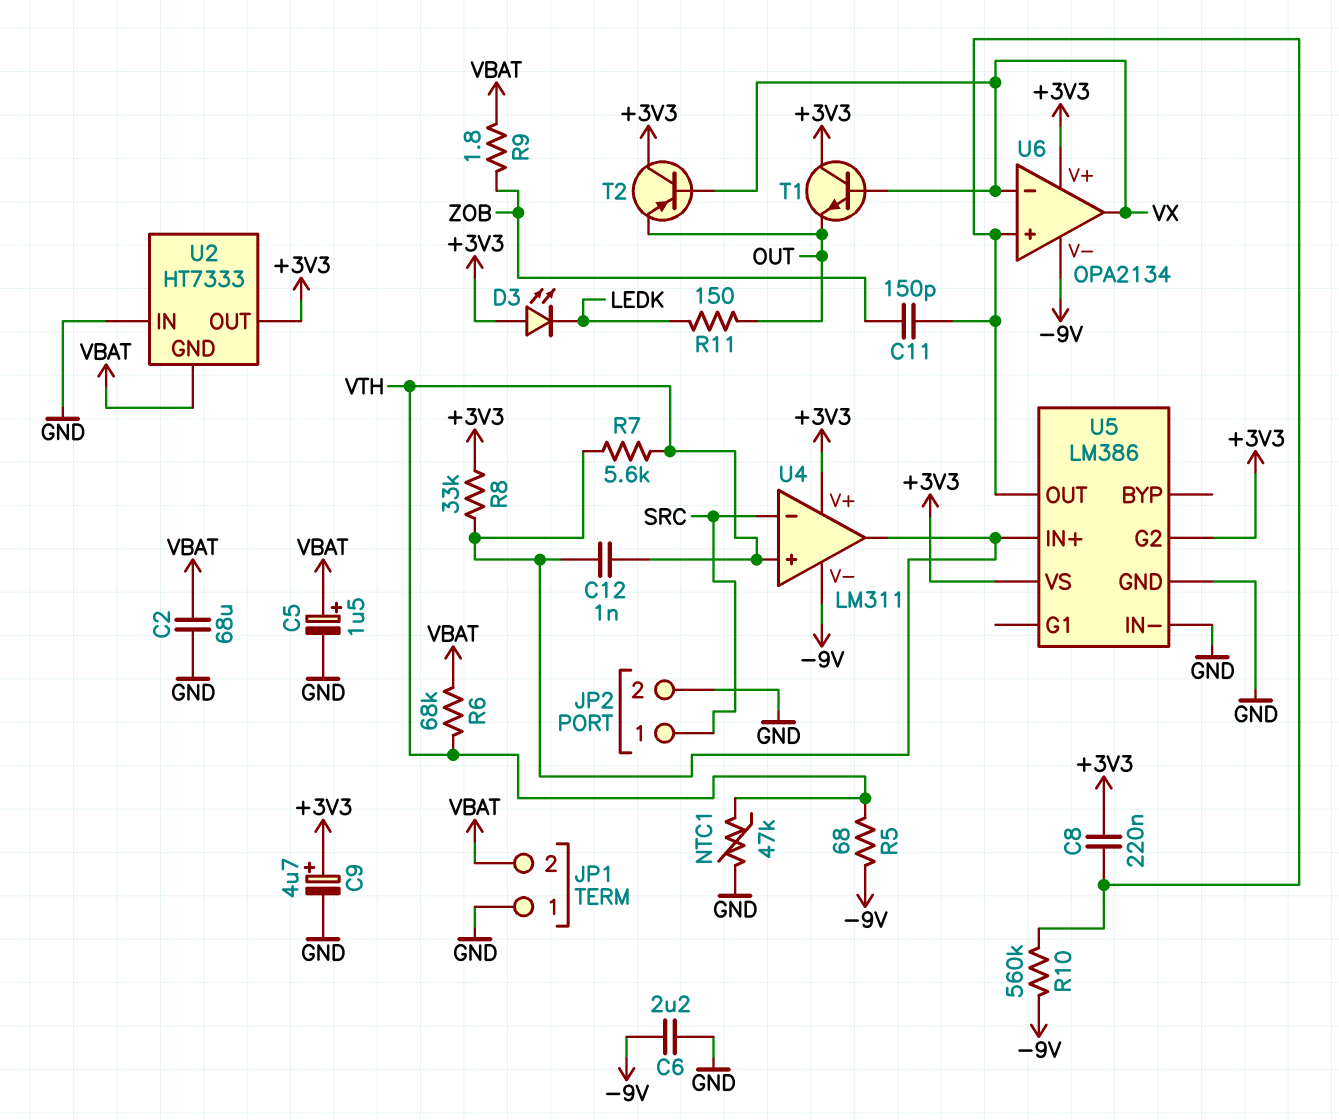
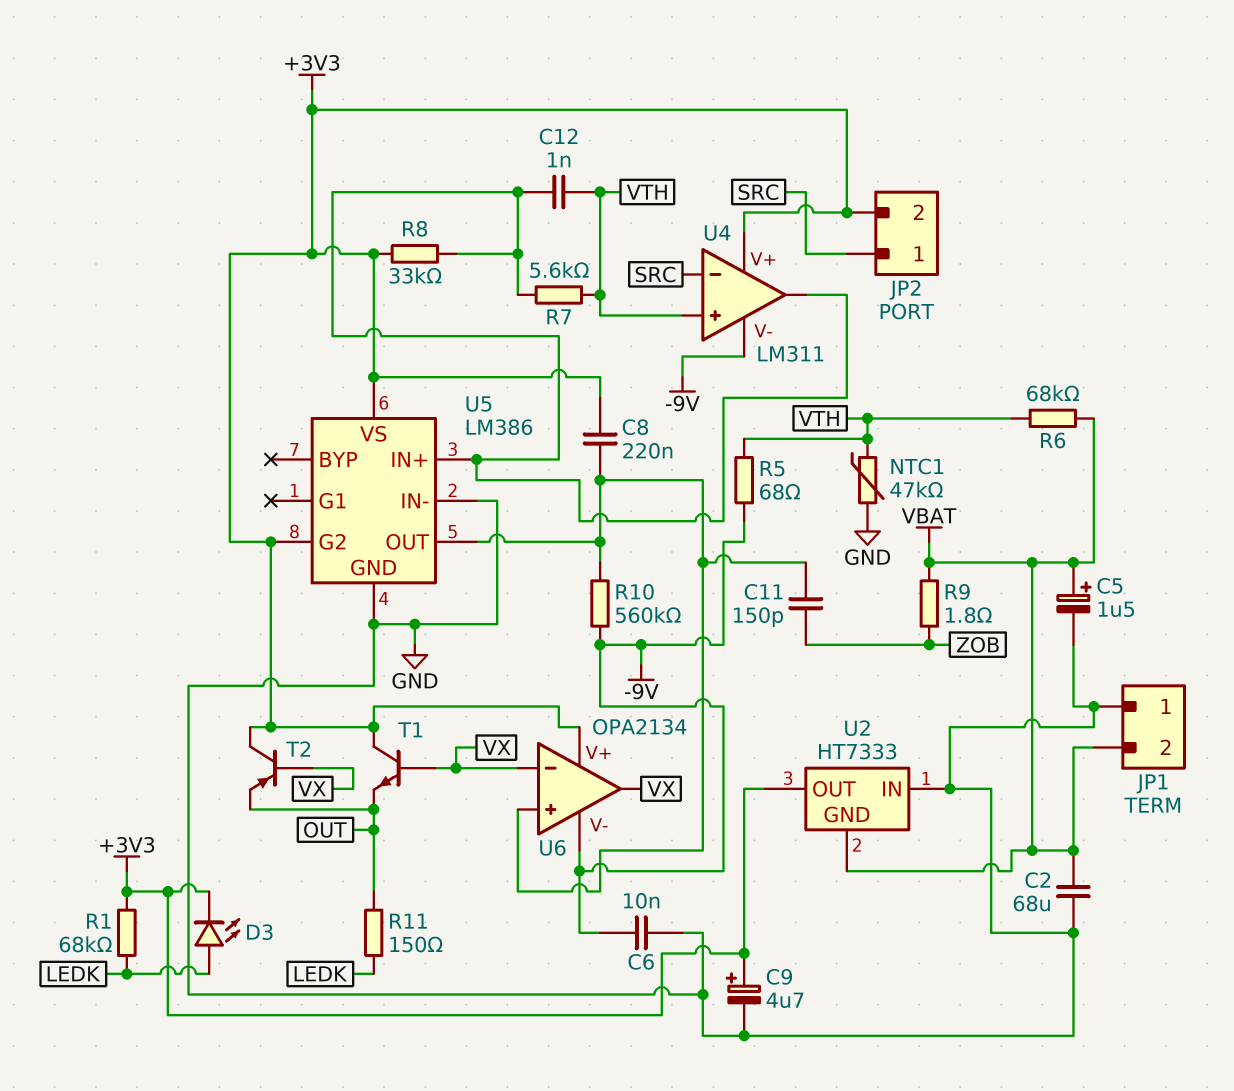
C6: 2.2uF (-9V, GND) -> 10nF (-9V, GND)
D3: LED (A +3V3, K LEDK) -> LED (A LEDK, K +3V3)
JP2 pin 2: GND -> +3V3
R1: none -> 68k (+3V3, LEDK)

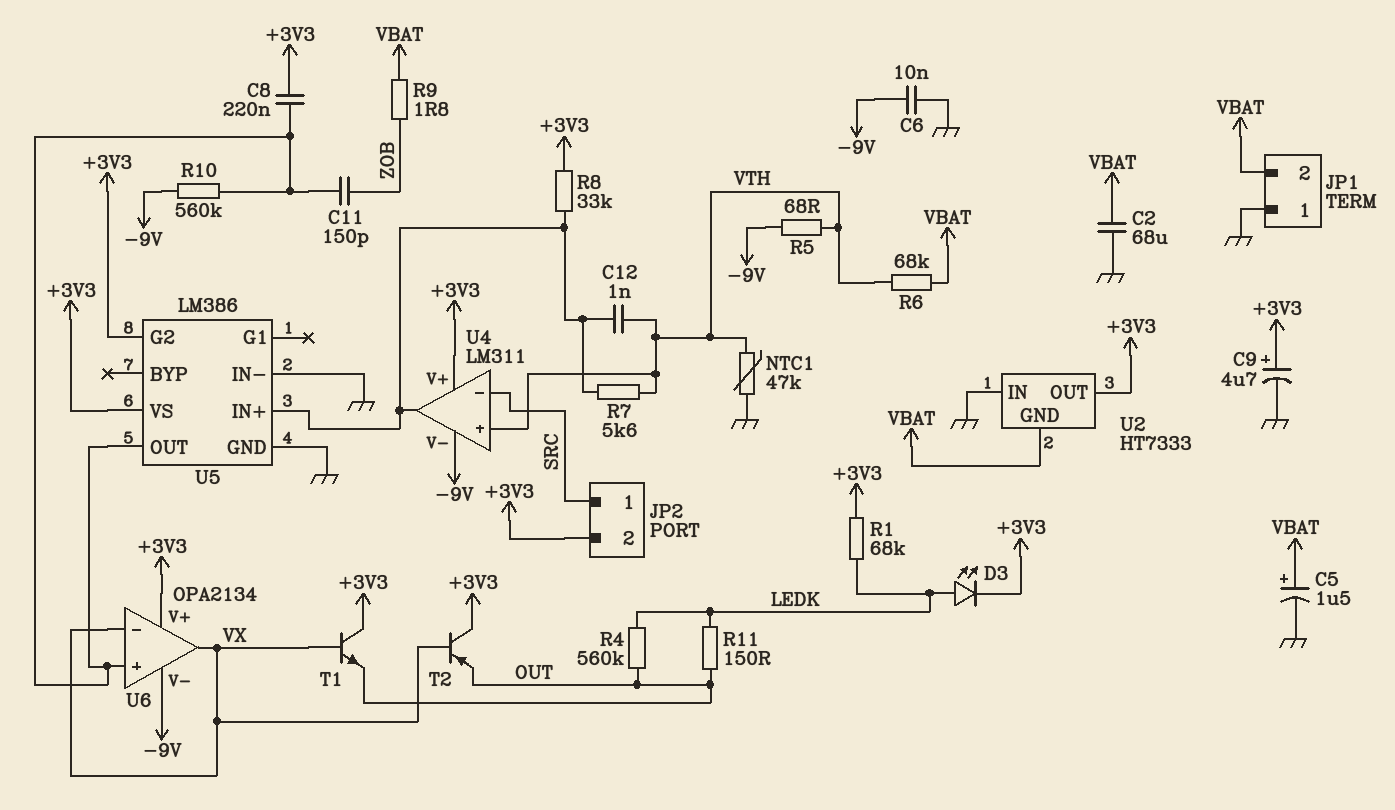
R4: none -> 560k (LEDK, OUT)

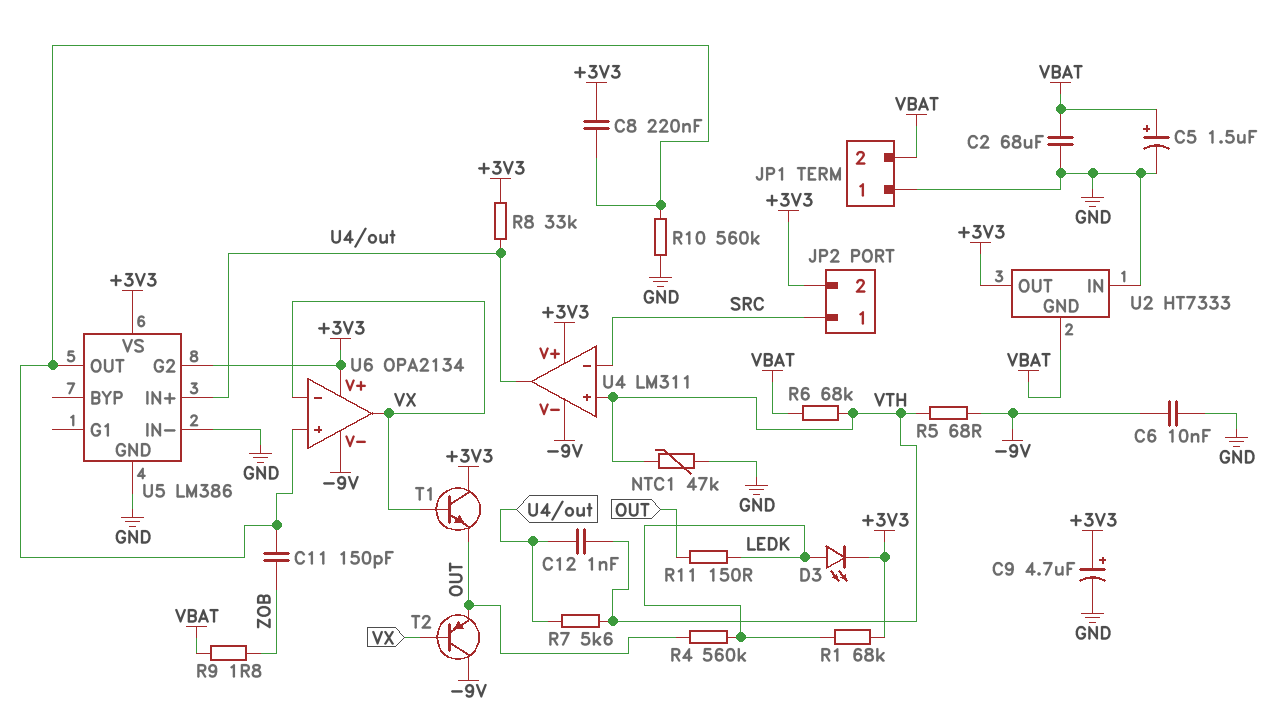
R10: 560k (-9V, U5/OUT) -> 560k (GND, U5/OUT)
T2: PNP (B VX, C +3V3, E OUT) -> PNP (B VX, C -9V, E OUT)

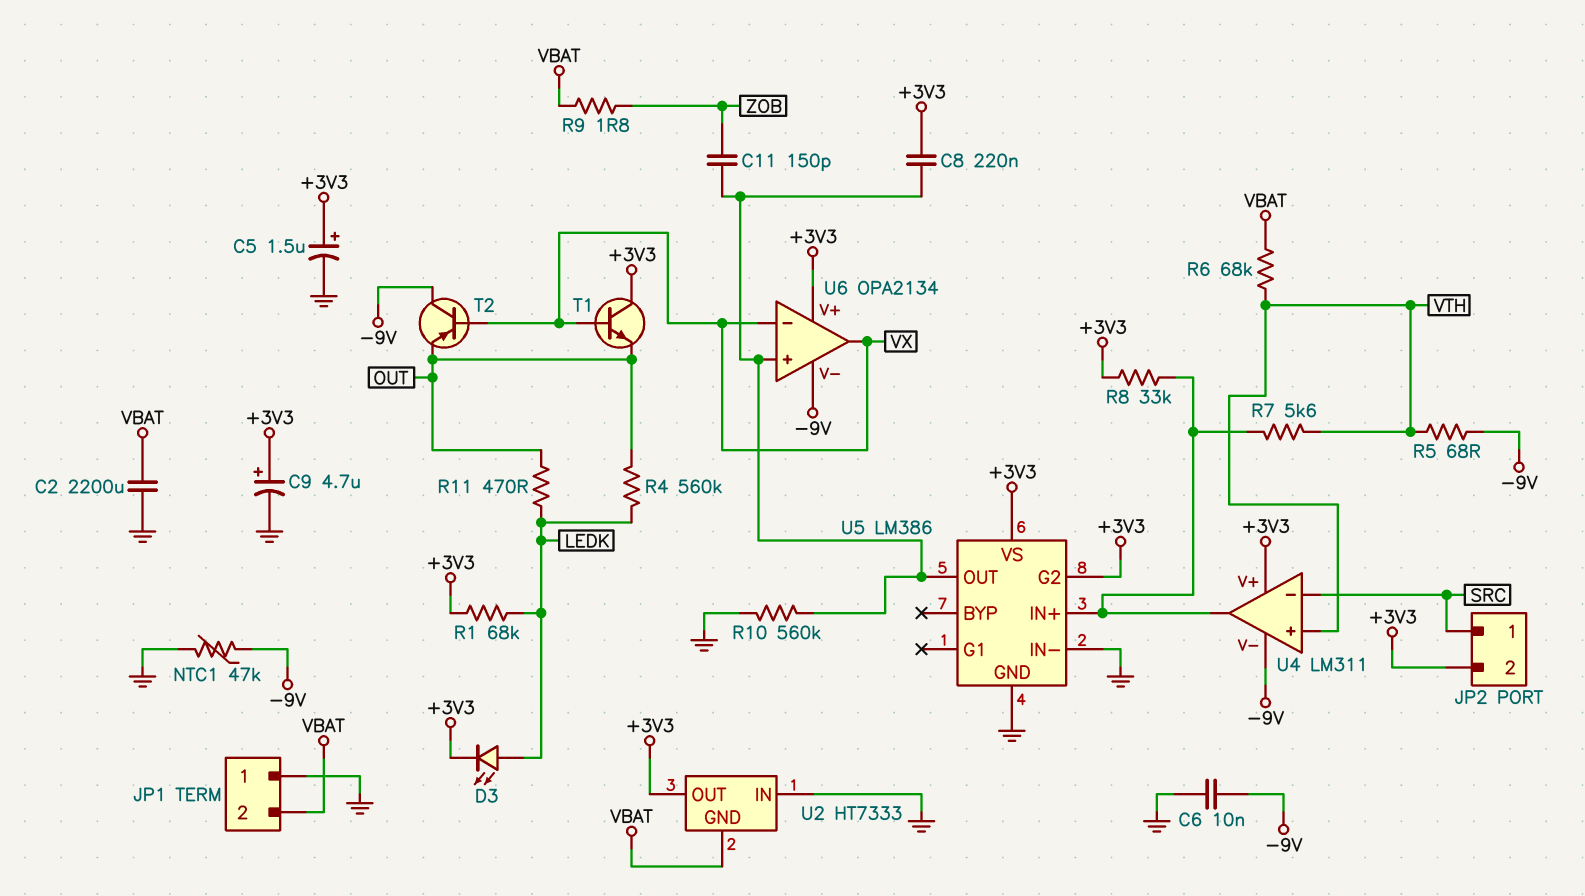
C2: 68uF (GND, VBAT) -> 2200uF (GND, VBAT)
C5: 1.5uF (plus VBAT, minus GND) -> 1.5uF (plus +3V3, minus GND)
C12: 1nF (U4/out, VTH) -> none
NTC1: 47k (GND, VTH) -> 47k (-9V, GND)
R11: 150 (LEDK, OUT) -> 470 (LEDK, OUT)

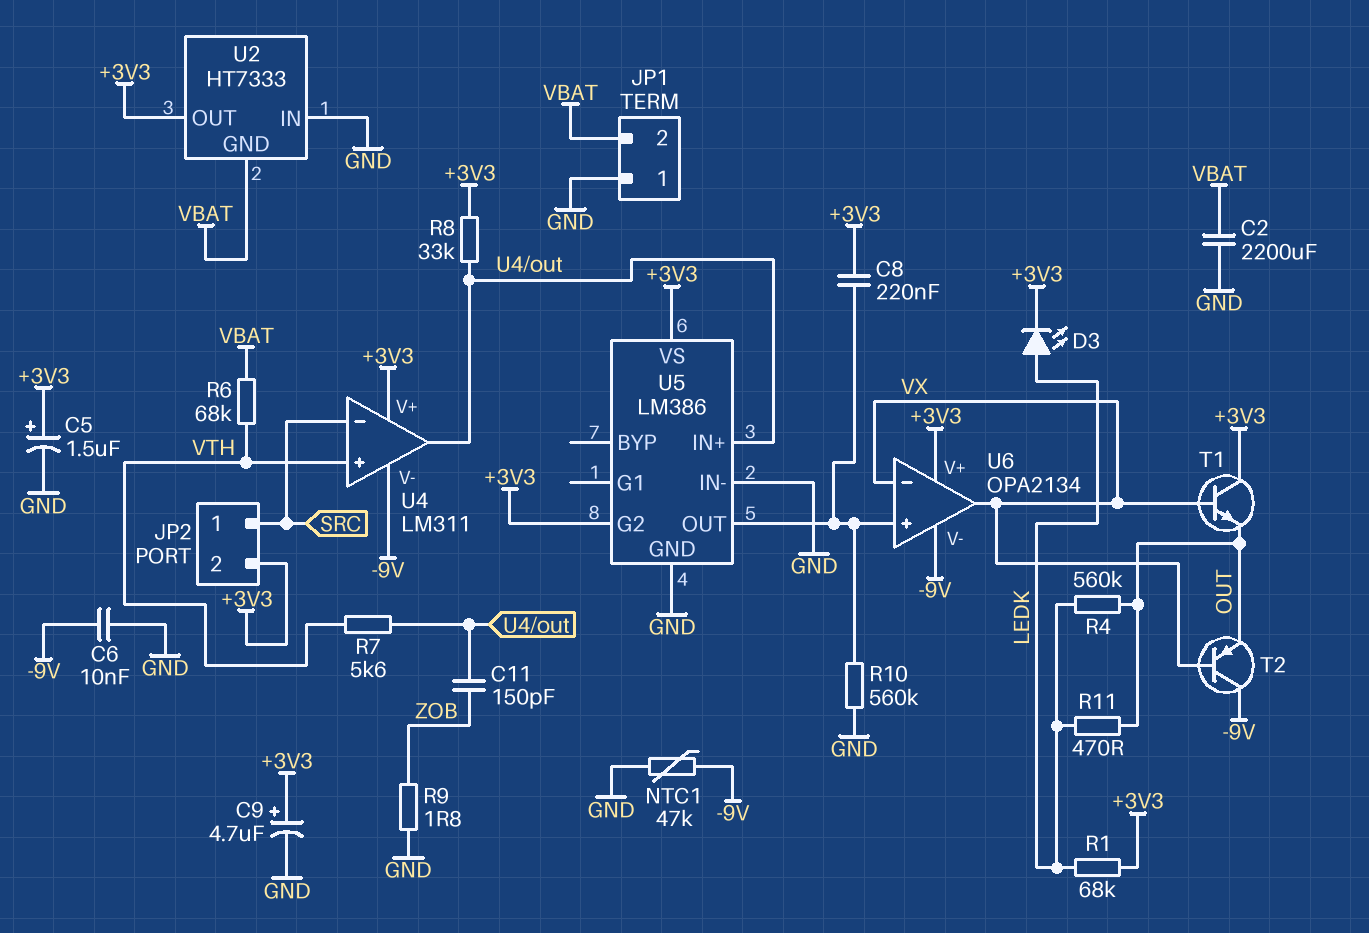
C11: 150pF (U5/OUT, ZOB) -> 150pF (U4/out, ZOB)
R5: 68 (-9V, VTH) -> none
R9: 1.8 (VBAT, ZOB) -> 1.8 (GND, ZOB)

